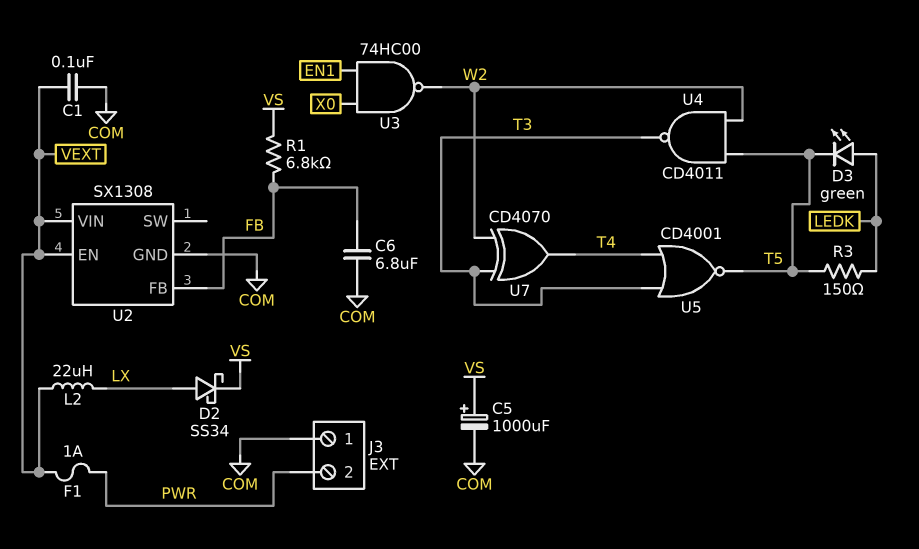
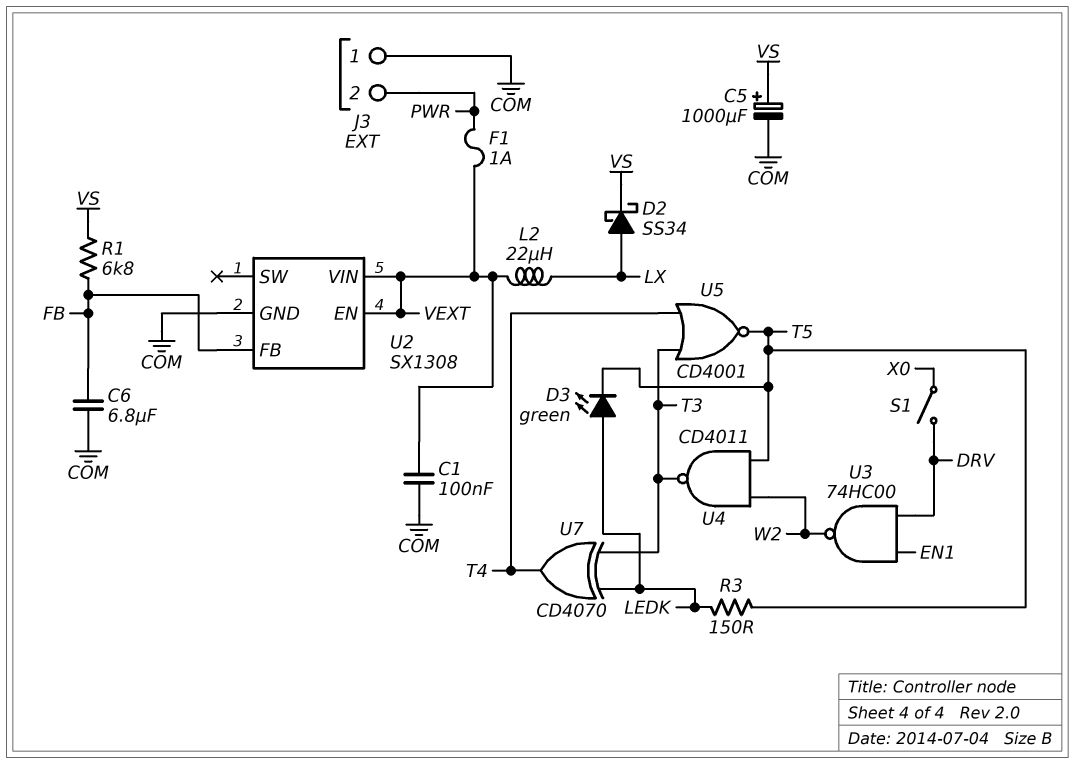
S1: none -> switch (DRV, X0)
U3: NAND 74HC00 (in EN1, in X0, out W2) -> NAND 74HC00 (in DRV, in EN1, out W2)
U7: XOR CD4070 (in T3, in W2, out T4) -> XOR CD4070 (in LEDK, in T3, out T4)

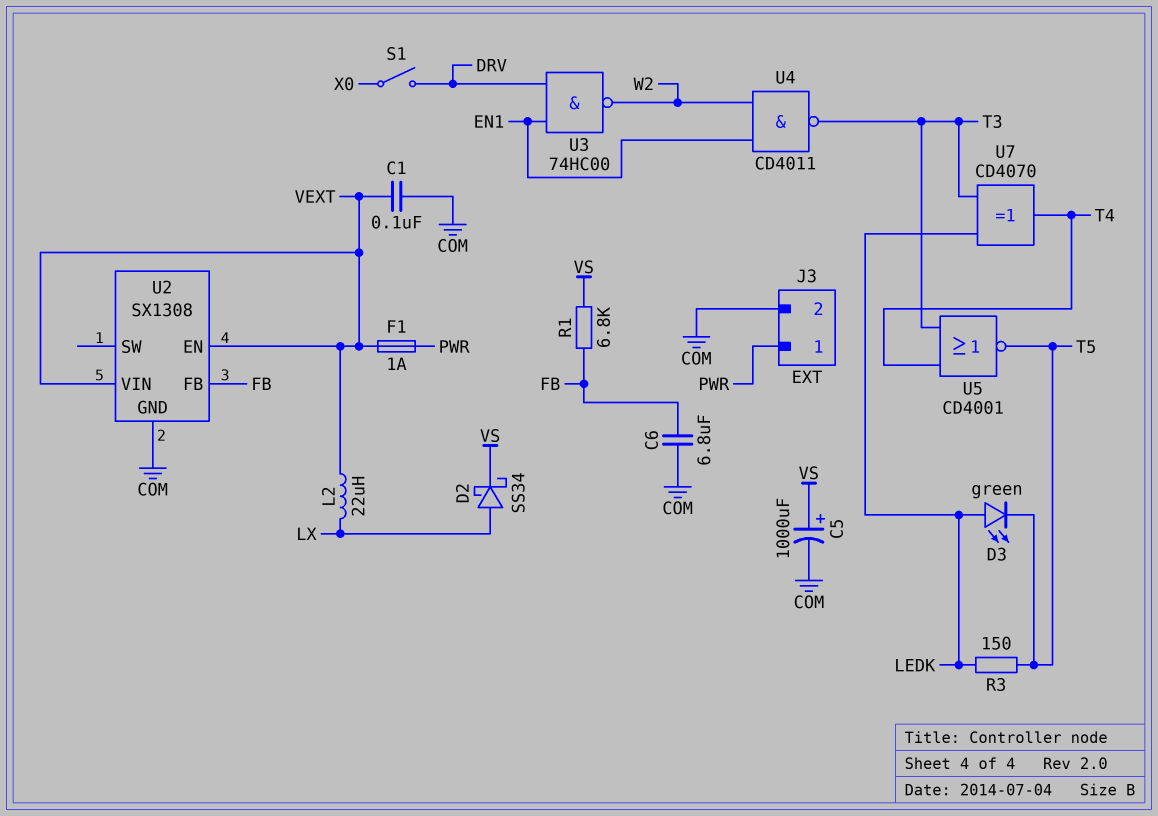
J3 pin 1: COM -> PWR
J3 pin 2: PWR -> COM
U4: NAND CD4011 (in T5, in W2, out T3) -> NAND CD4011 (in EN1, in W2, out T3)

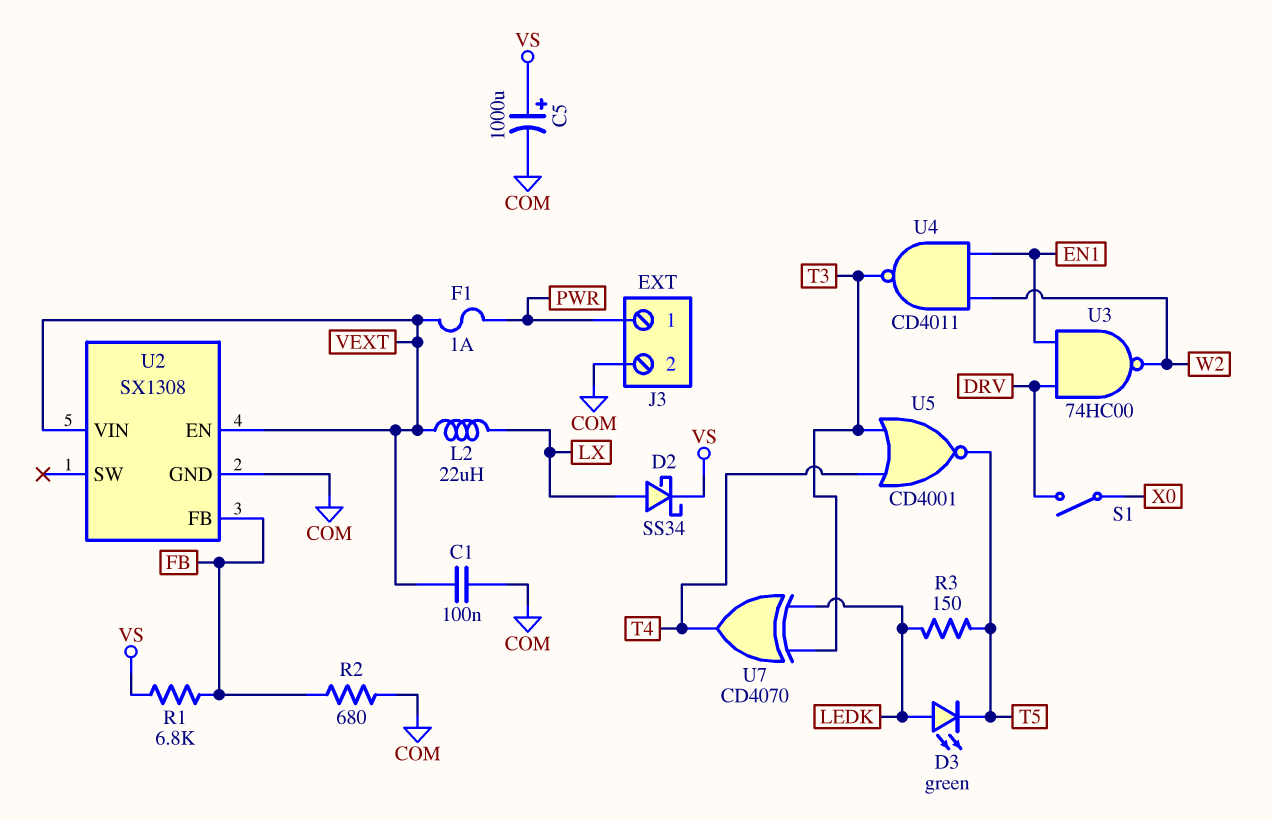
C6: 6.8uF (COM, FB) -> none
R2: none -> 680 (COM, FB)

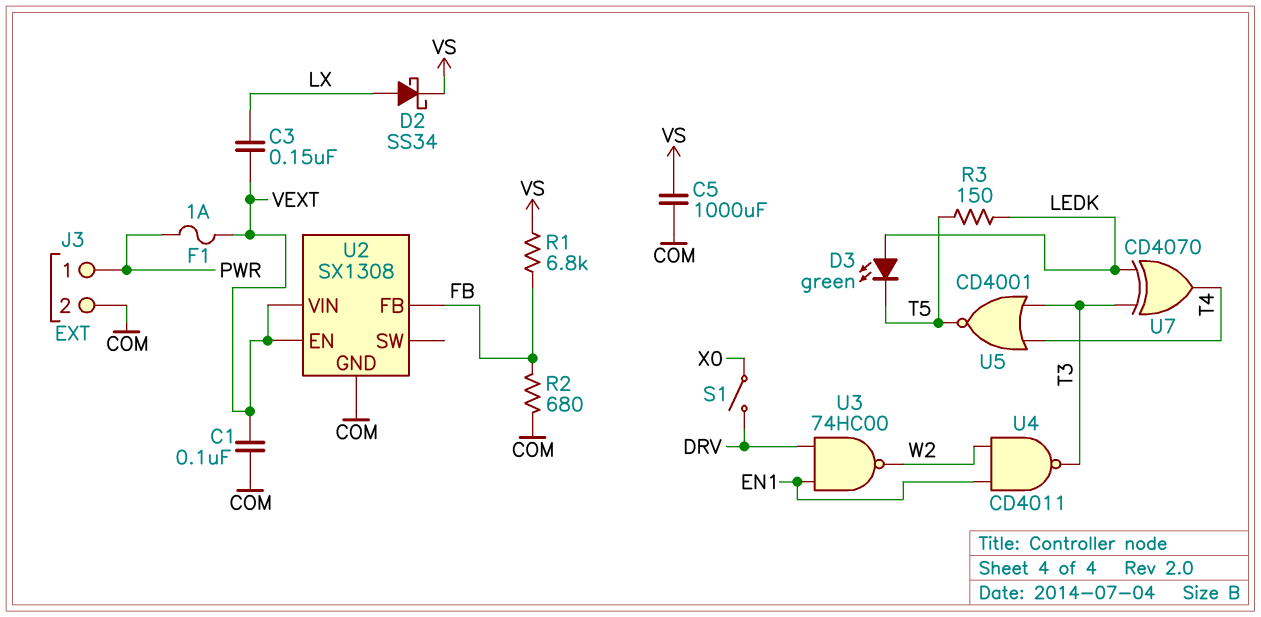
C3: none -> 150nF (LX, VEXT)
C5: 1000uF (plus VS, minus COM) -> 1000uF (COM, VS)
L2: 22uH (LX, VEXT) -> none

